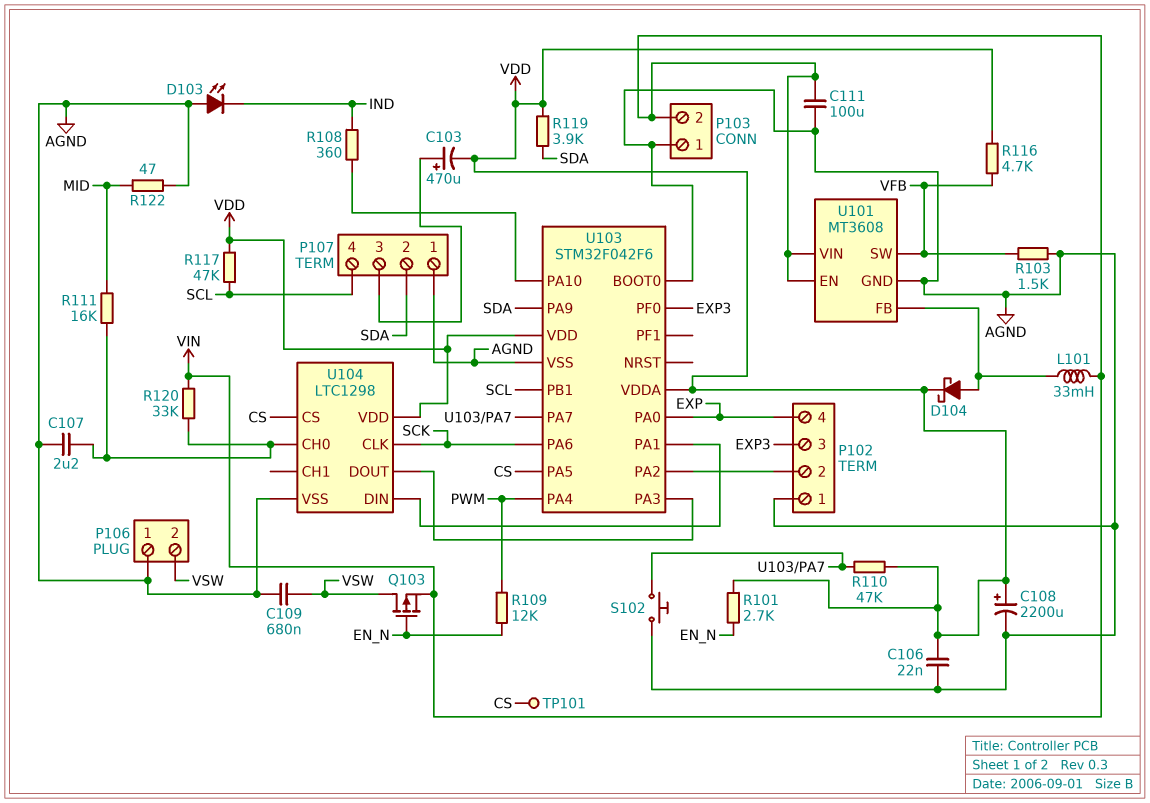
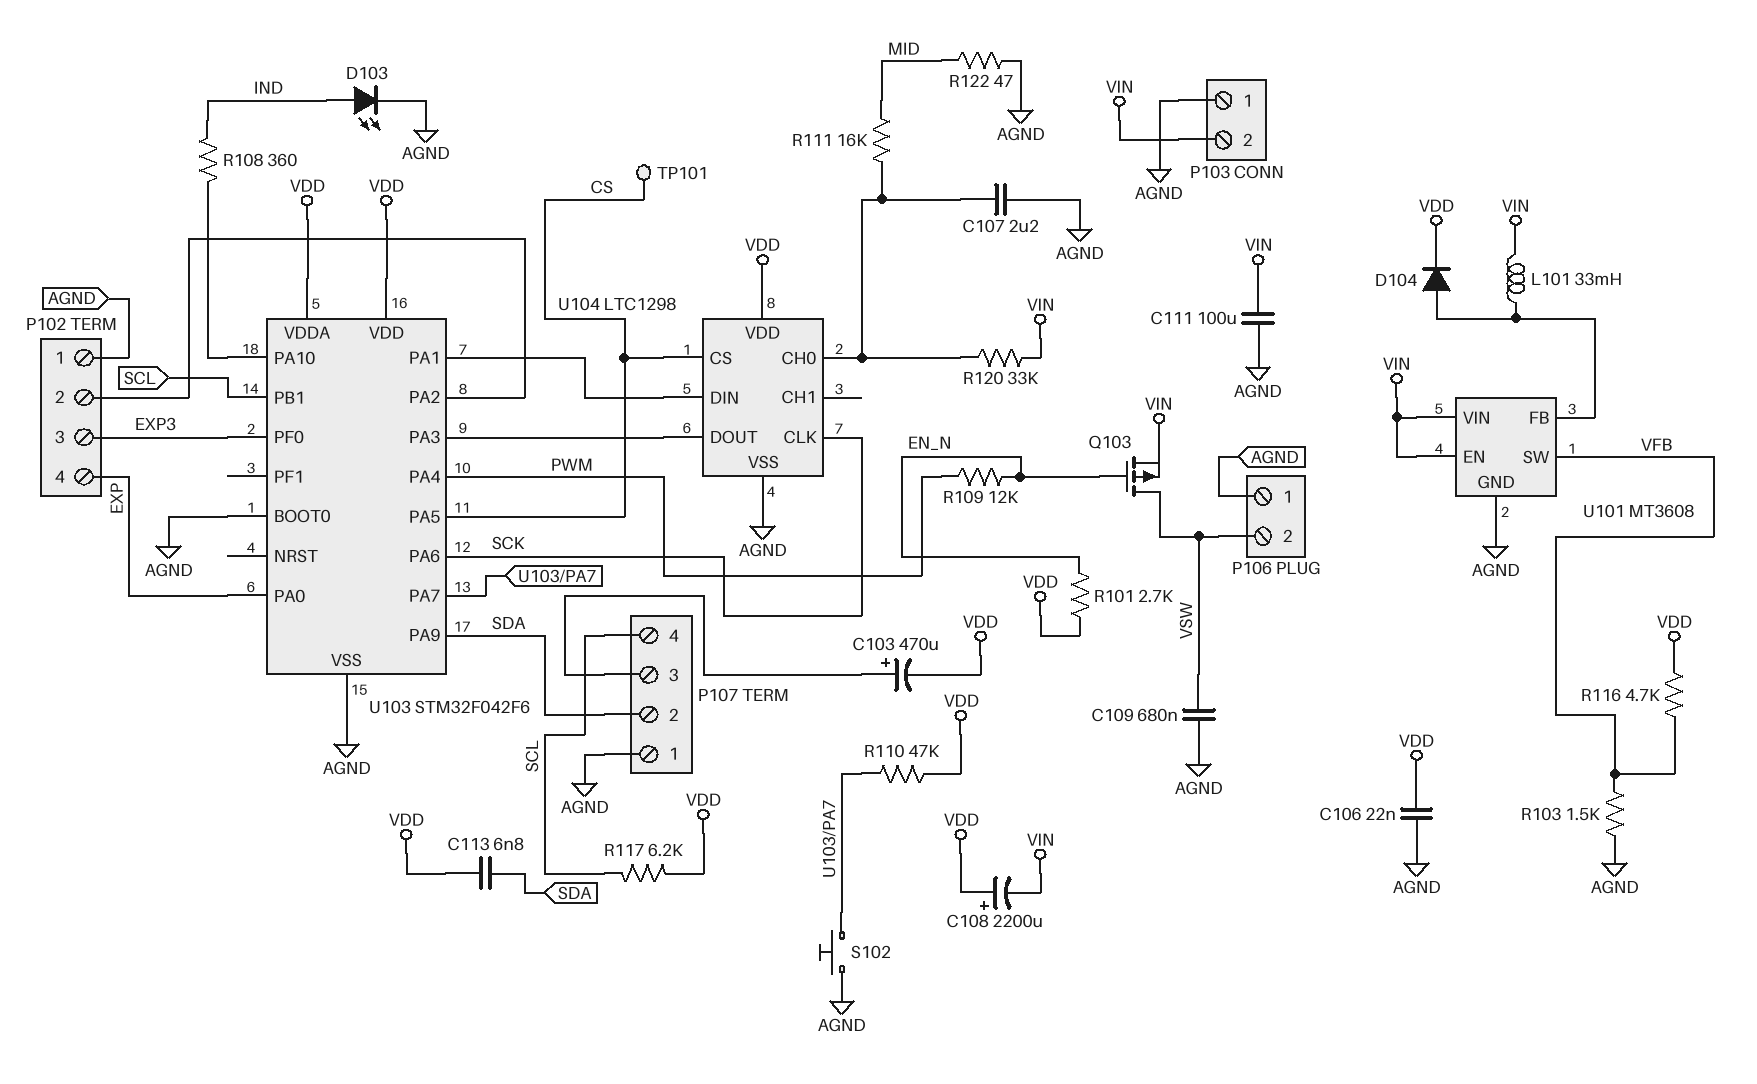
C108: 2200uF (plus VDD, minus AGND) -> 2200uF (plus VDD, minus VIN)
C113: none -> 6.8nF (SDA, VDD)
D103: LED (A AGND, K IND) -> LED (A IND, K AGND)
D104: schottky (A U101/FB, K VDD) -> diode (A U101/FB, K VDD)
R117: 47k (SCL, VDD) -> 6.2k (SCL, VDD)
R119: 3.9k (SDA, VDD) -> none

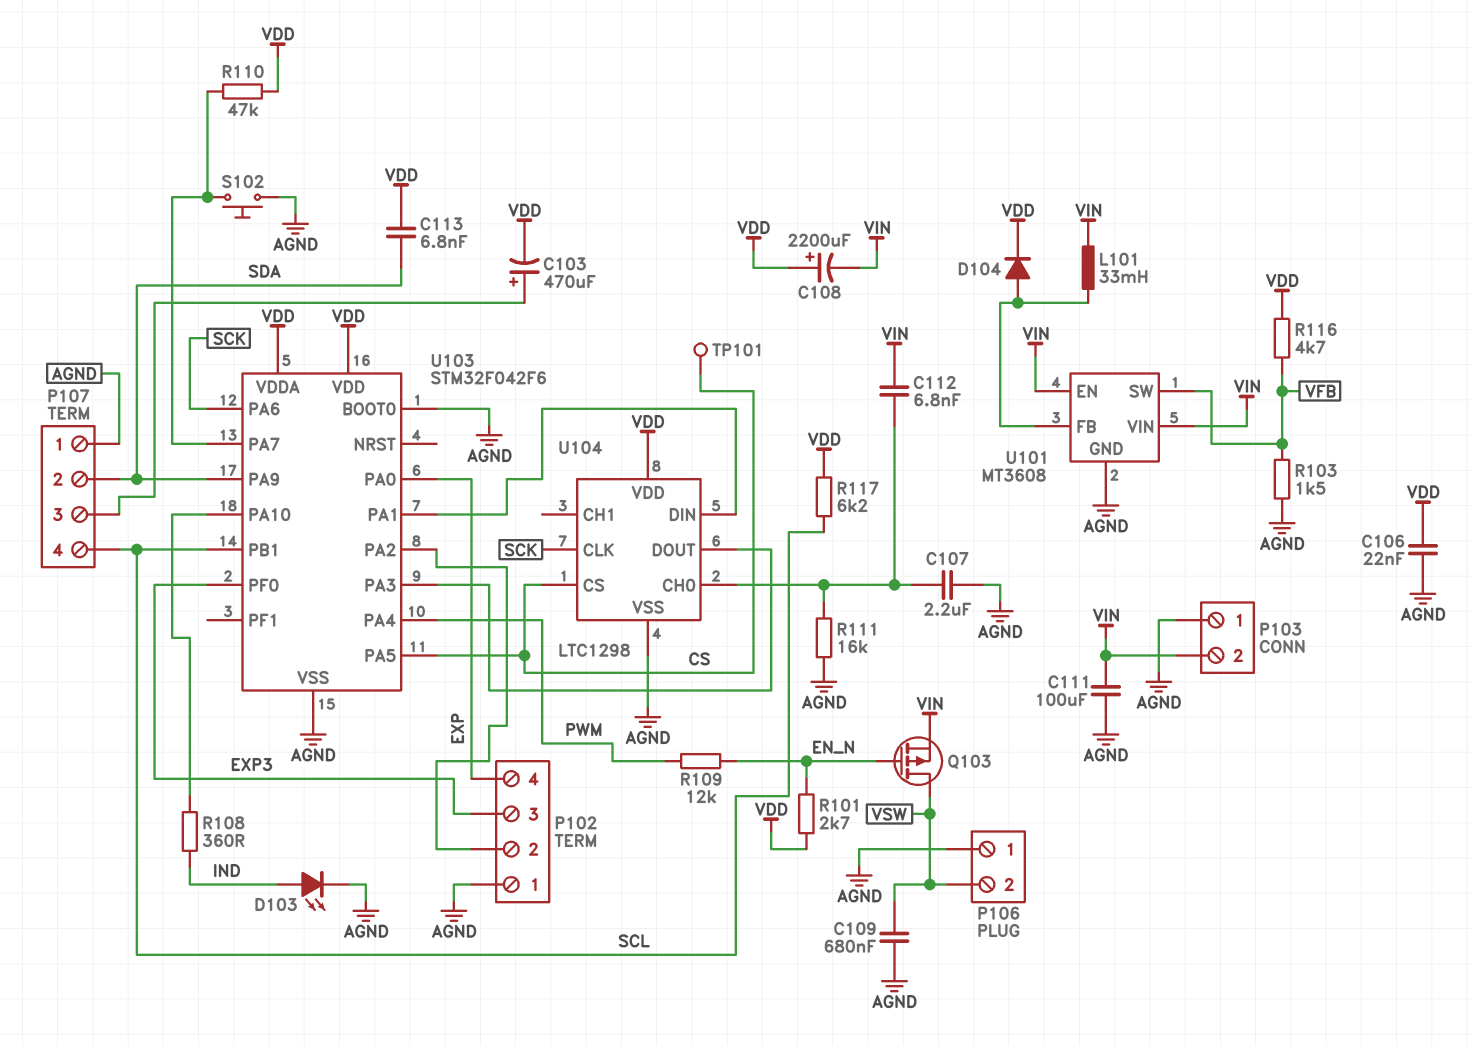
C112: none -> 6.8nF (U104/CH0, VIN)
R111: 16k (MID, U104/CH0) -> 16k (AGND, U104/CH0)
R120: 33k (U104/CH0, VIN) -> none
R122: 47 (AGND, MID) -> none

